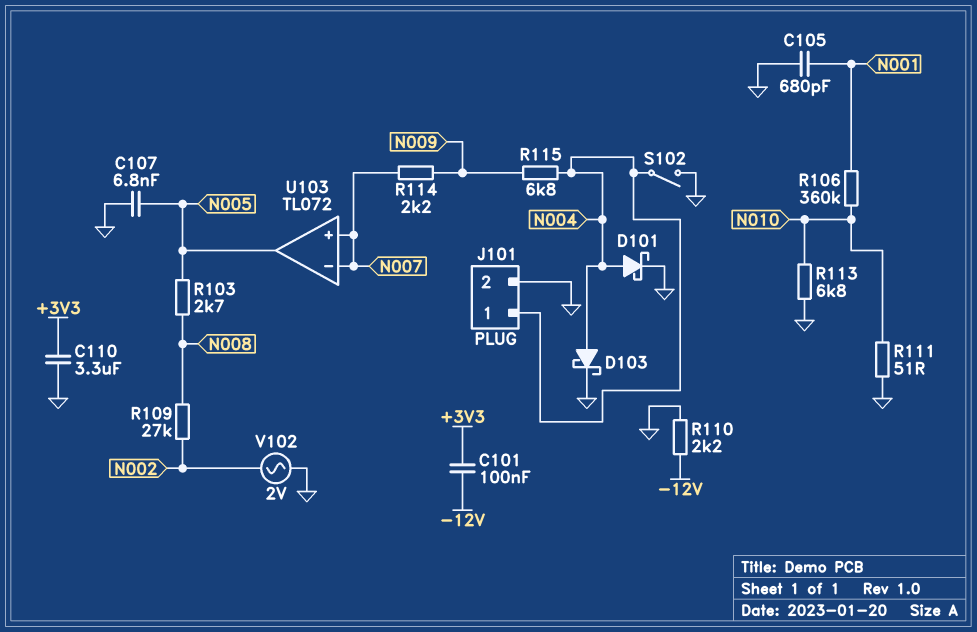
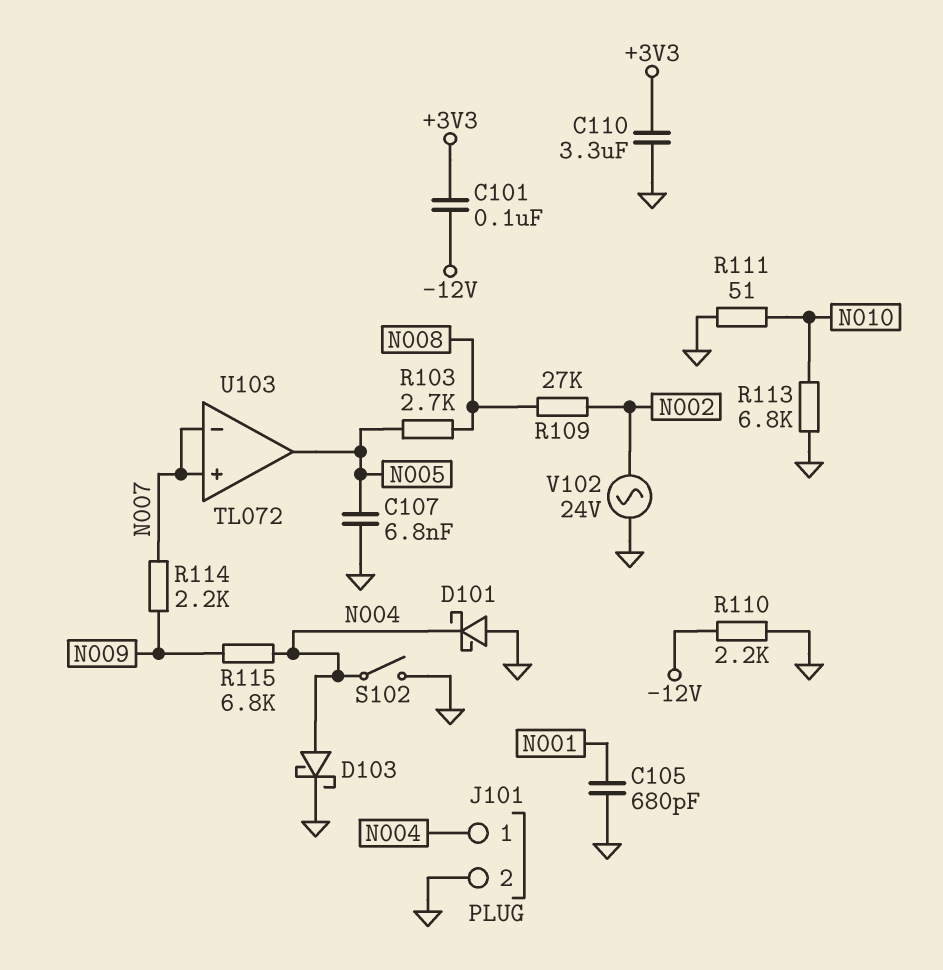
D101: schottky (A N004, K GND) -> schottky (A GND, K N004)
R106: 360k (N001, N010) -> none
V102: AC 2V (GND, N002) -> AC 24V (GND, N002)

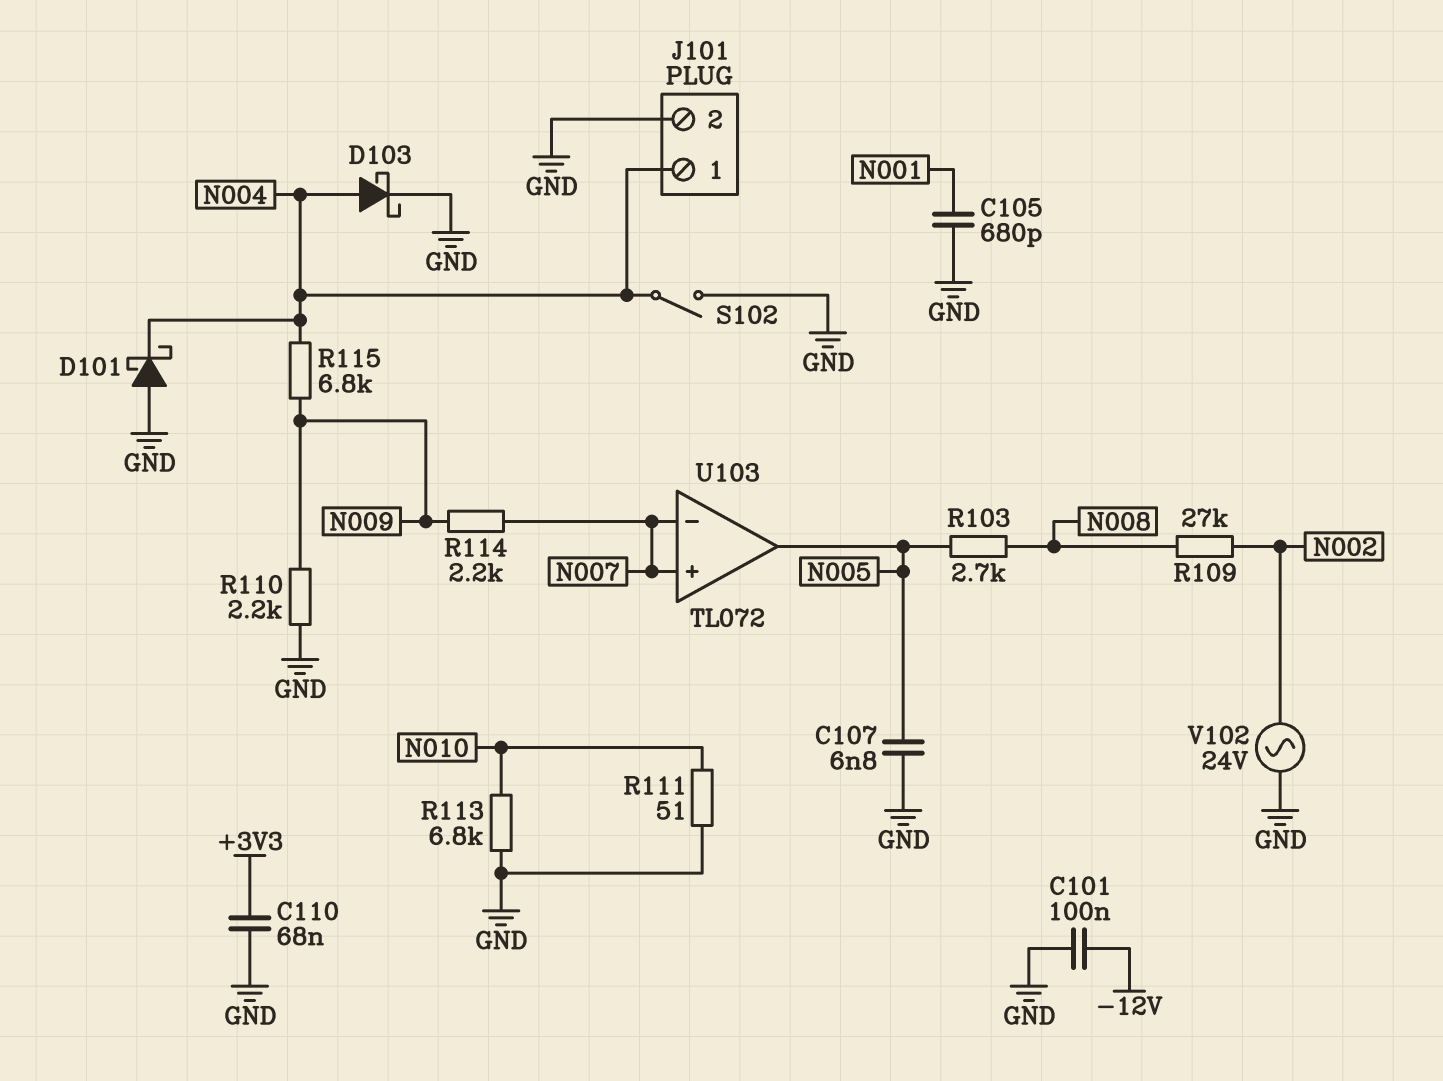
C101: 100nF (+3V3, -12V) -> 100nF (-12V, GND)
C110: 3.3uF (+3V3, GND) -> 68nF (+3V3, GND)
R110: 2.2k (-12V, GND) -> 2.2k (GND, N009)

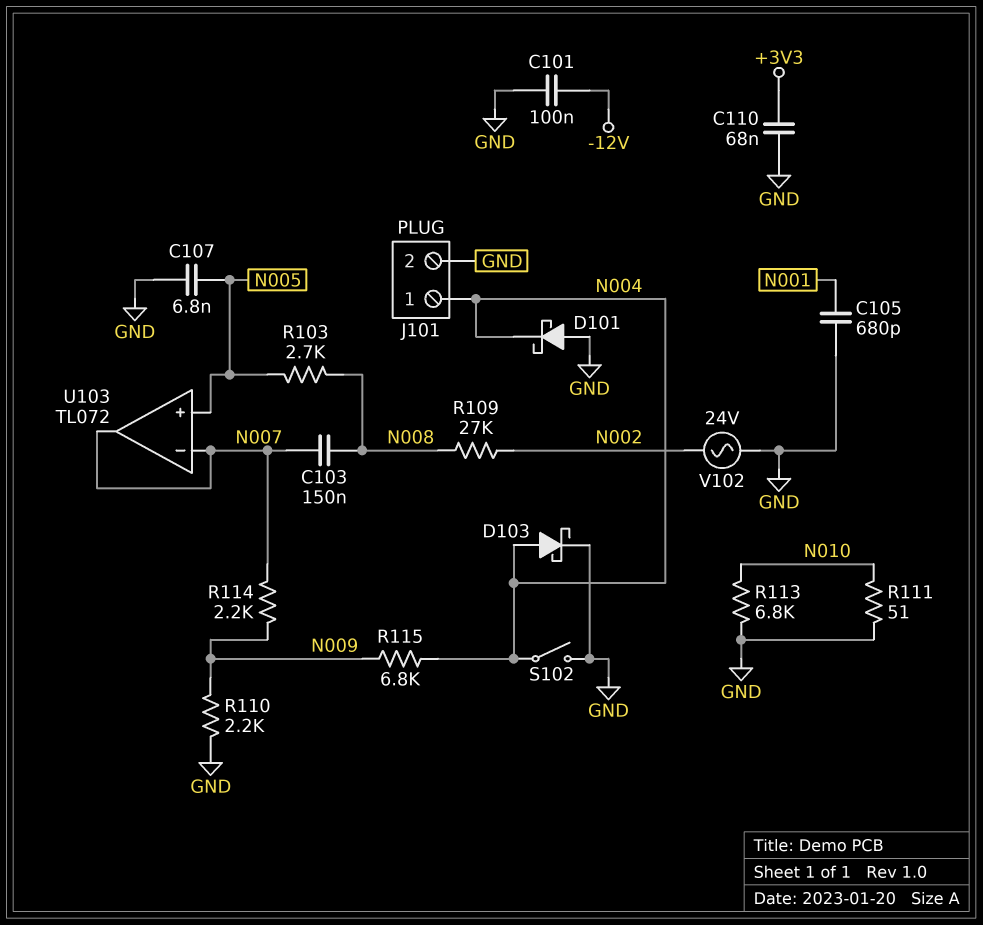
C103: none -> 150nF (N007, N008)
U103 pin in+: N007 -> N005
U103 pin out: N005 -> N007

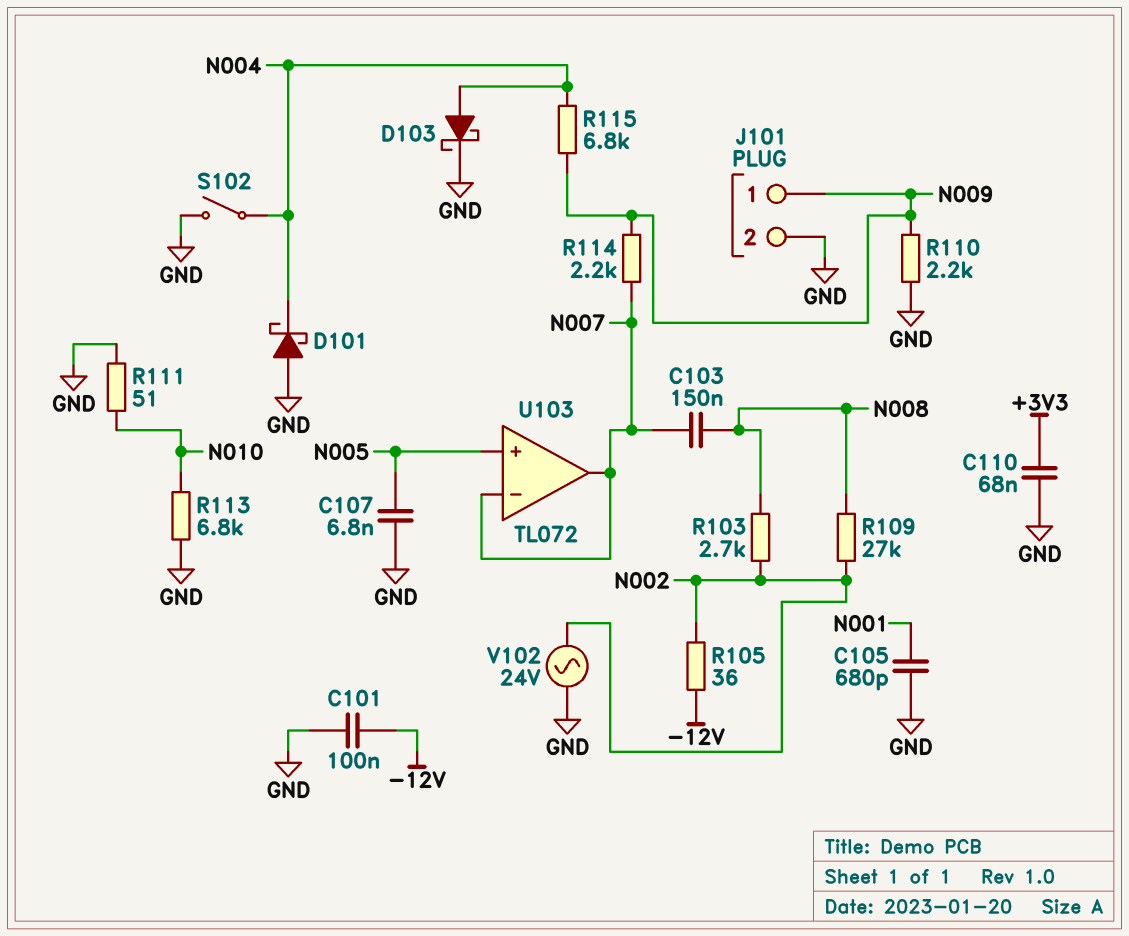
J101 pin 1: N004 -> N009
R103: 2.7k (N005, N008) -> 2.7k (N002, N008)
R105: none -> 36 (-12V, N002)

